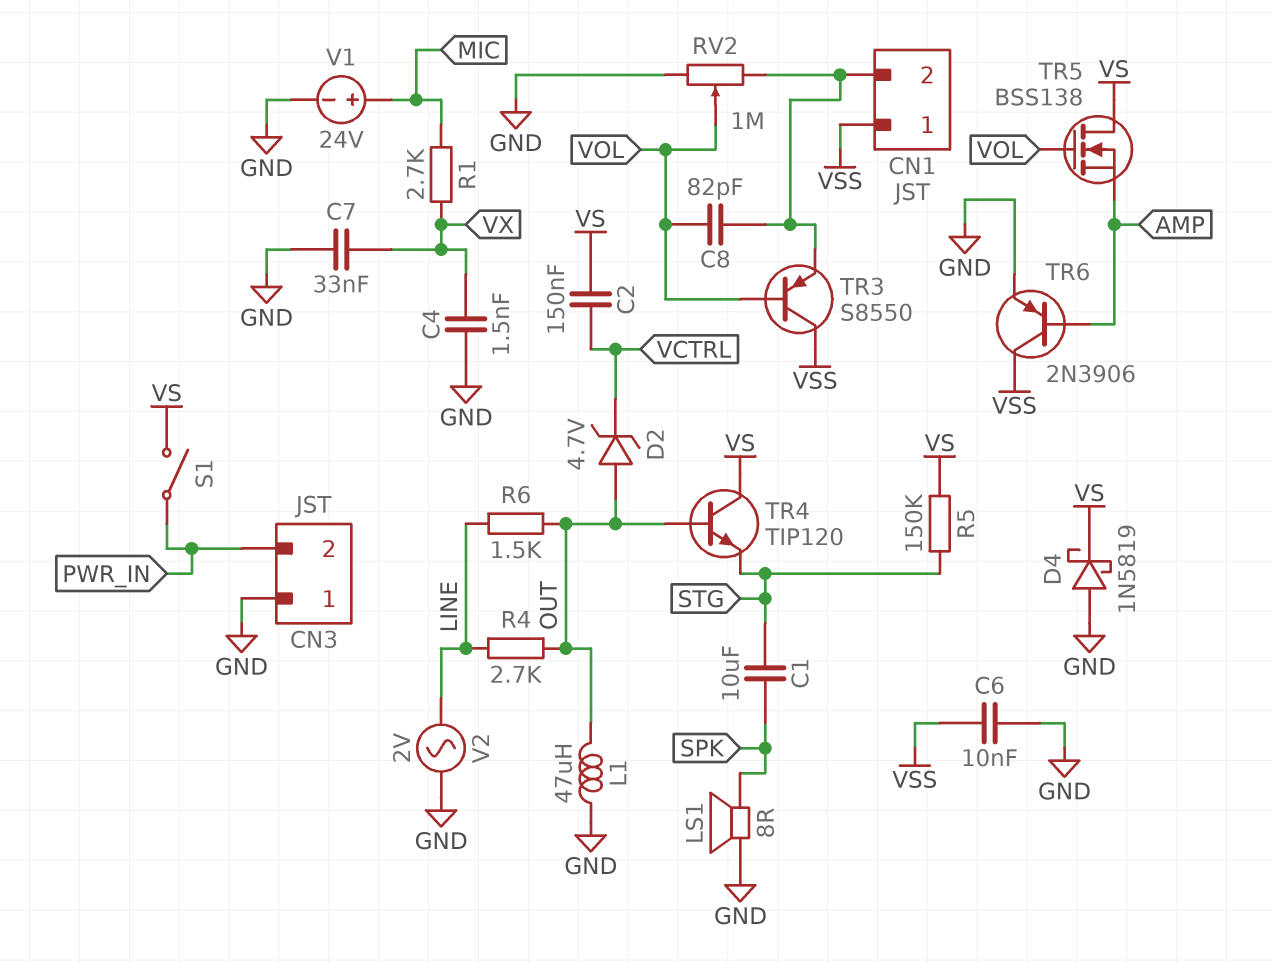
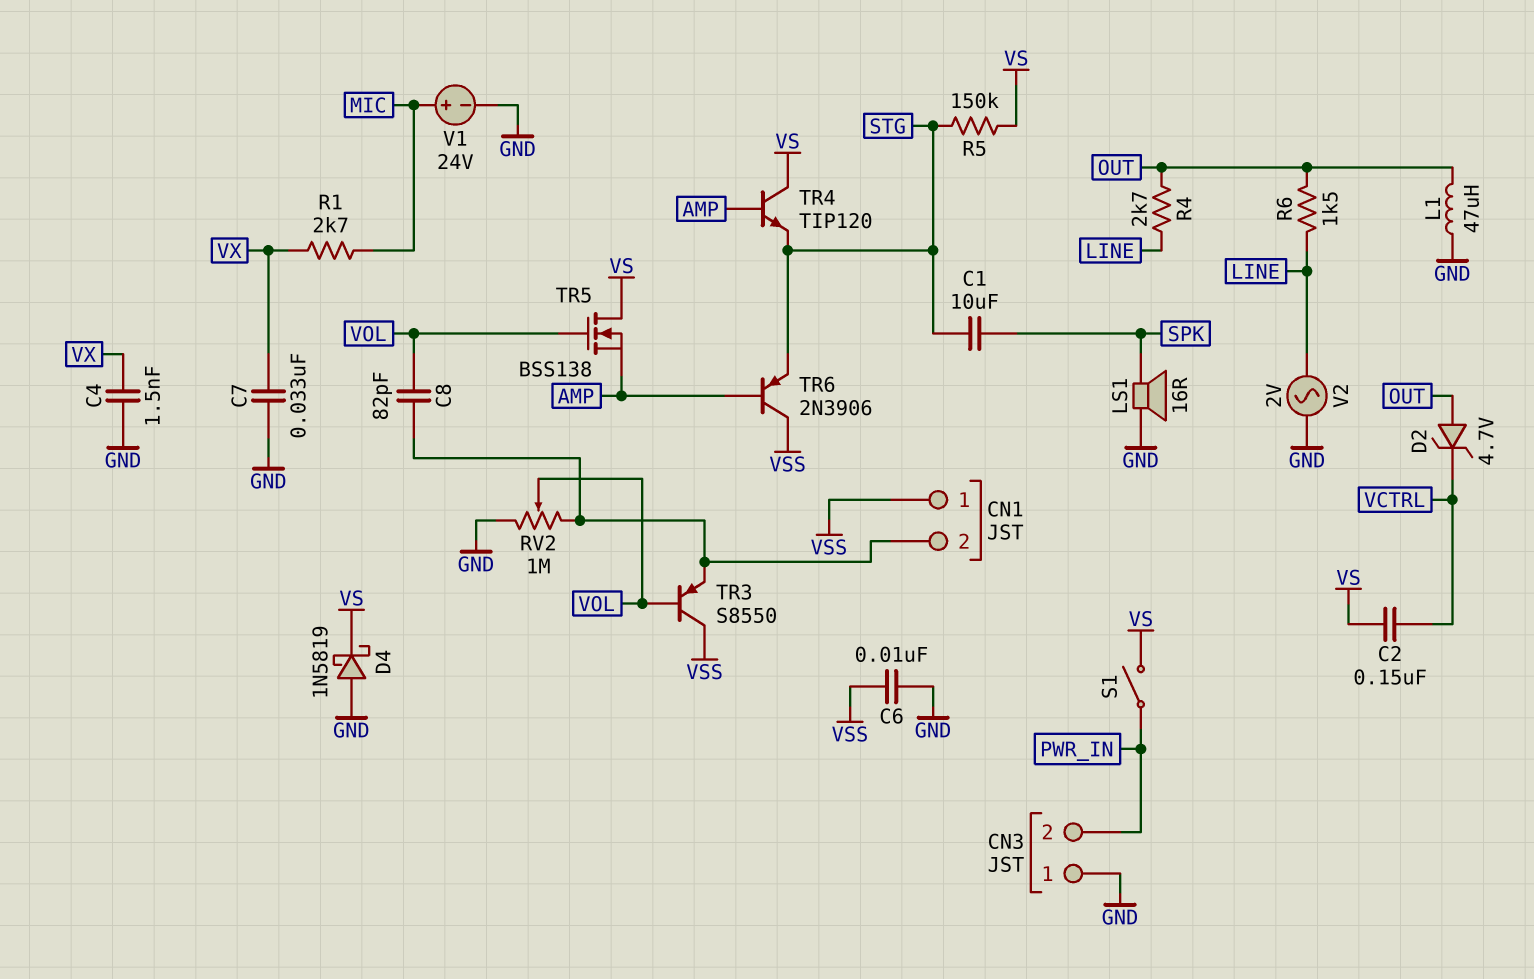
LS1: speaker 8R (GND, SPK) -> speaker 16R (GND, SPK)
TR4: NPN TIP120 (B OUT, C VS, E STG) -> NPN TIP120 (B AMP, C VS, E STG)
TR6: PNP 2N3906 (B AMP, C VSS, E GND) -> PNP 2N3906 (B AMP, C VSS, E STG)

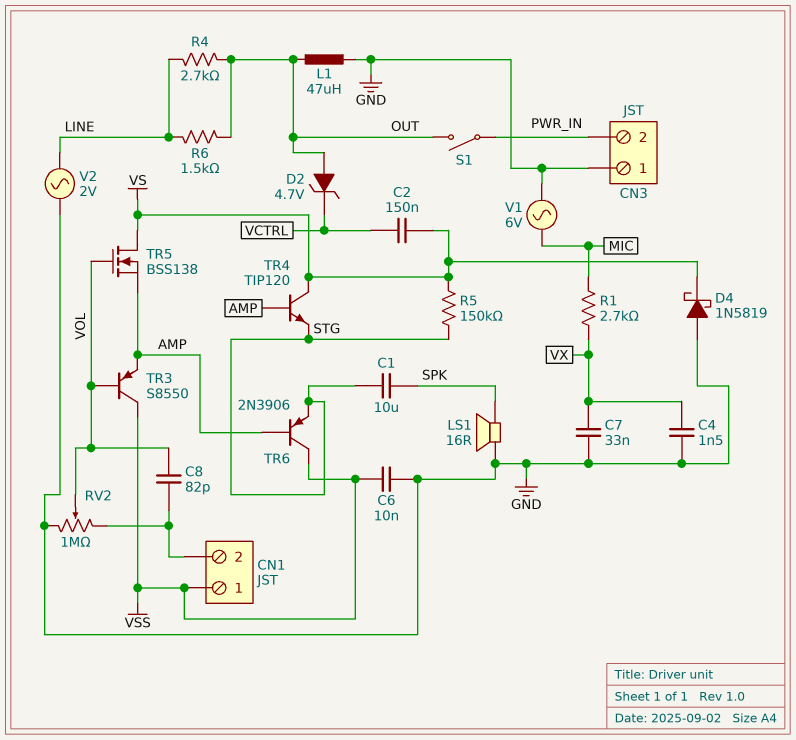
S1: switch (PWR_IN, VS) -> switch (OUT, PWR_IN)
TR3: PNP S8550 (B VOL, C VSS, E CN1/2) -> PNP S8550 (B VOL, C VSS, E AMP)
V1: 24V (plus MIC, minus GND) -> AC 6V (GND, MIC)

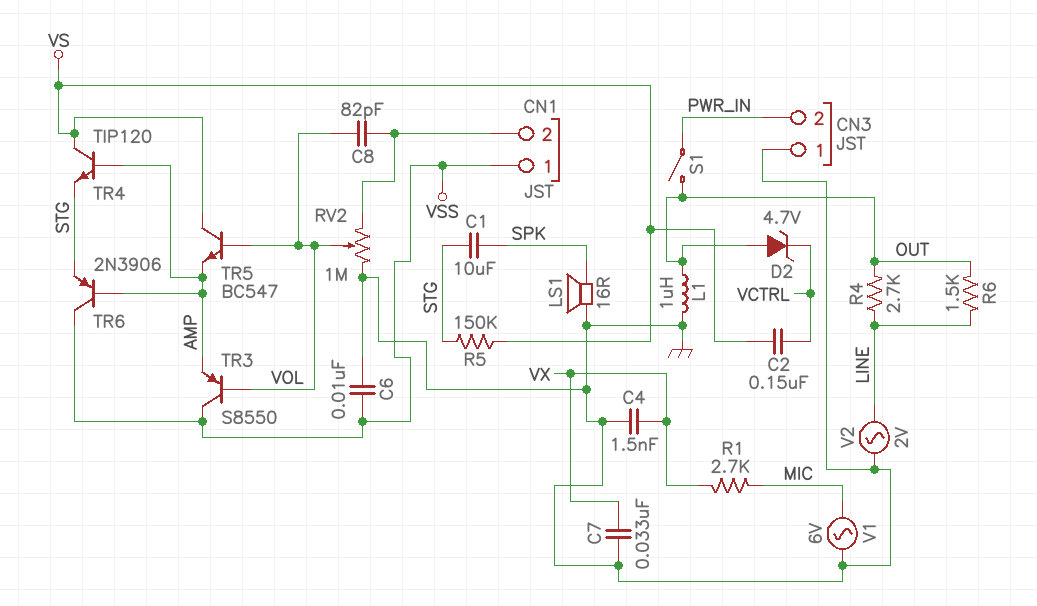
D4: schottky 1N5819 (A GND, K VS) -> none
L1: 47uH (GND, OUT) -> 1uH (GND, OUT)
TR5: NMOS BSS138 (G VOL, D VS, S AMP) -> NPN BC547 (B VOL, C VS, E AMP)

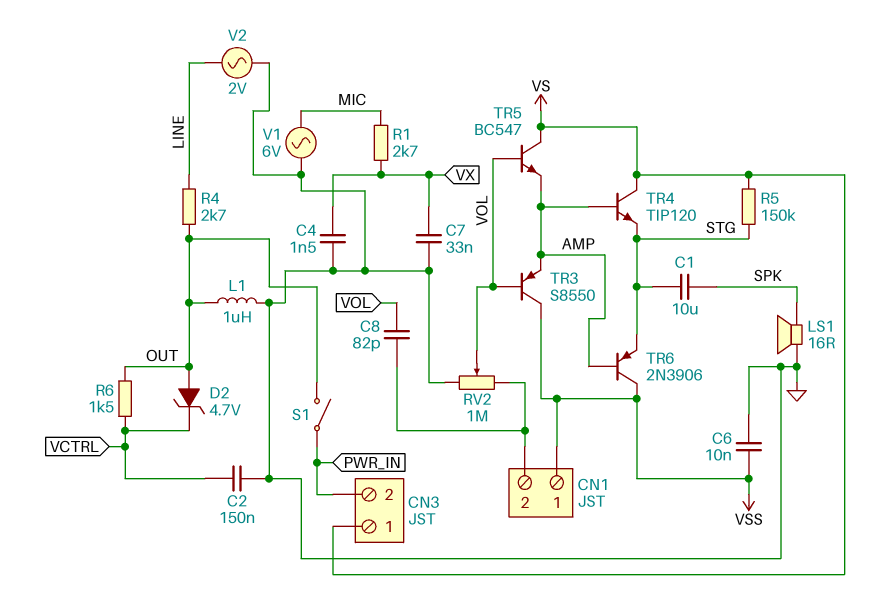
C2: 150nF (VCTRL, VS) -> 150nF (GND, VCTRL)
CN3 pin 1: GND -> VS
R6: 1.5k (LINE, OUT) -> 1.5k (OUT, VCTRL)

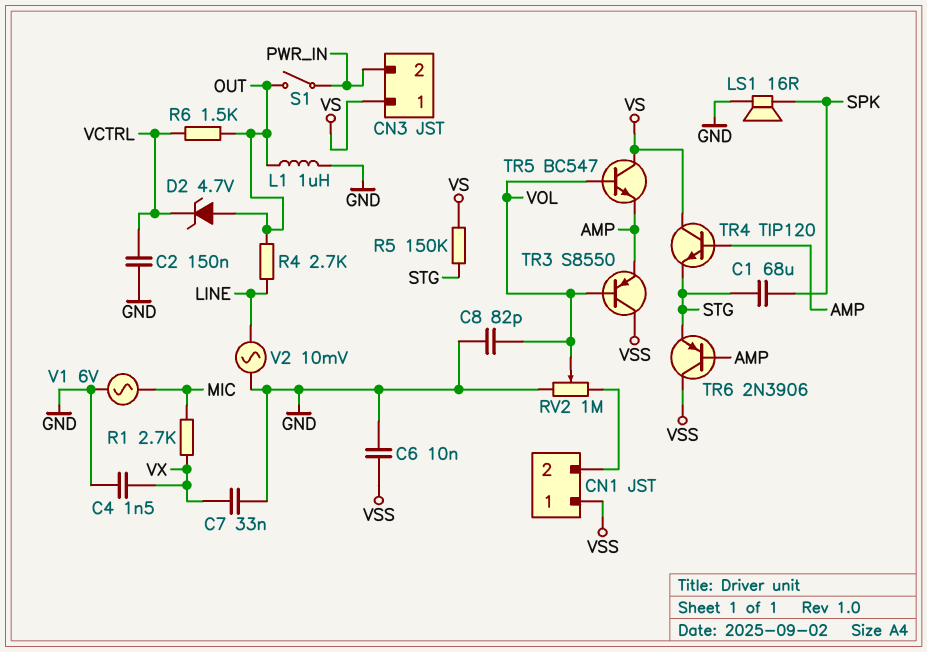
C1: 10uF (SPK, STG) -> 68uF (SPK, STG)
C8: 82pF (CN1/2, VOL) -> 82pF (GND, VOL)
V2: AC 2V (GND, LINE) -> AC 10mV (GND, LINE)

